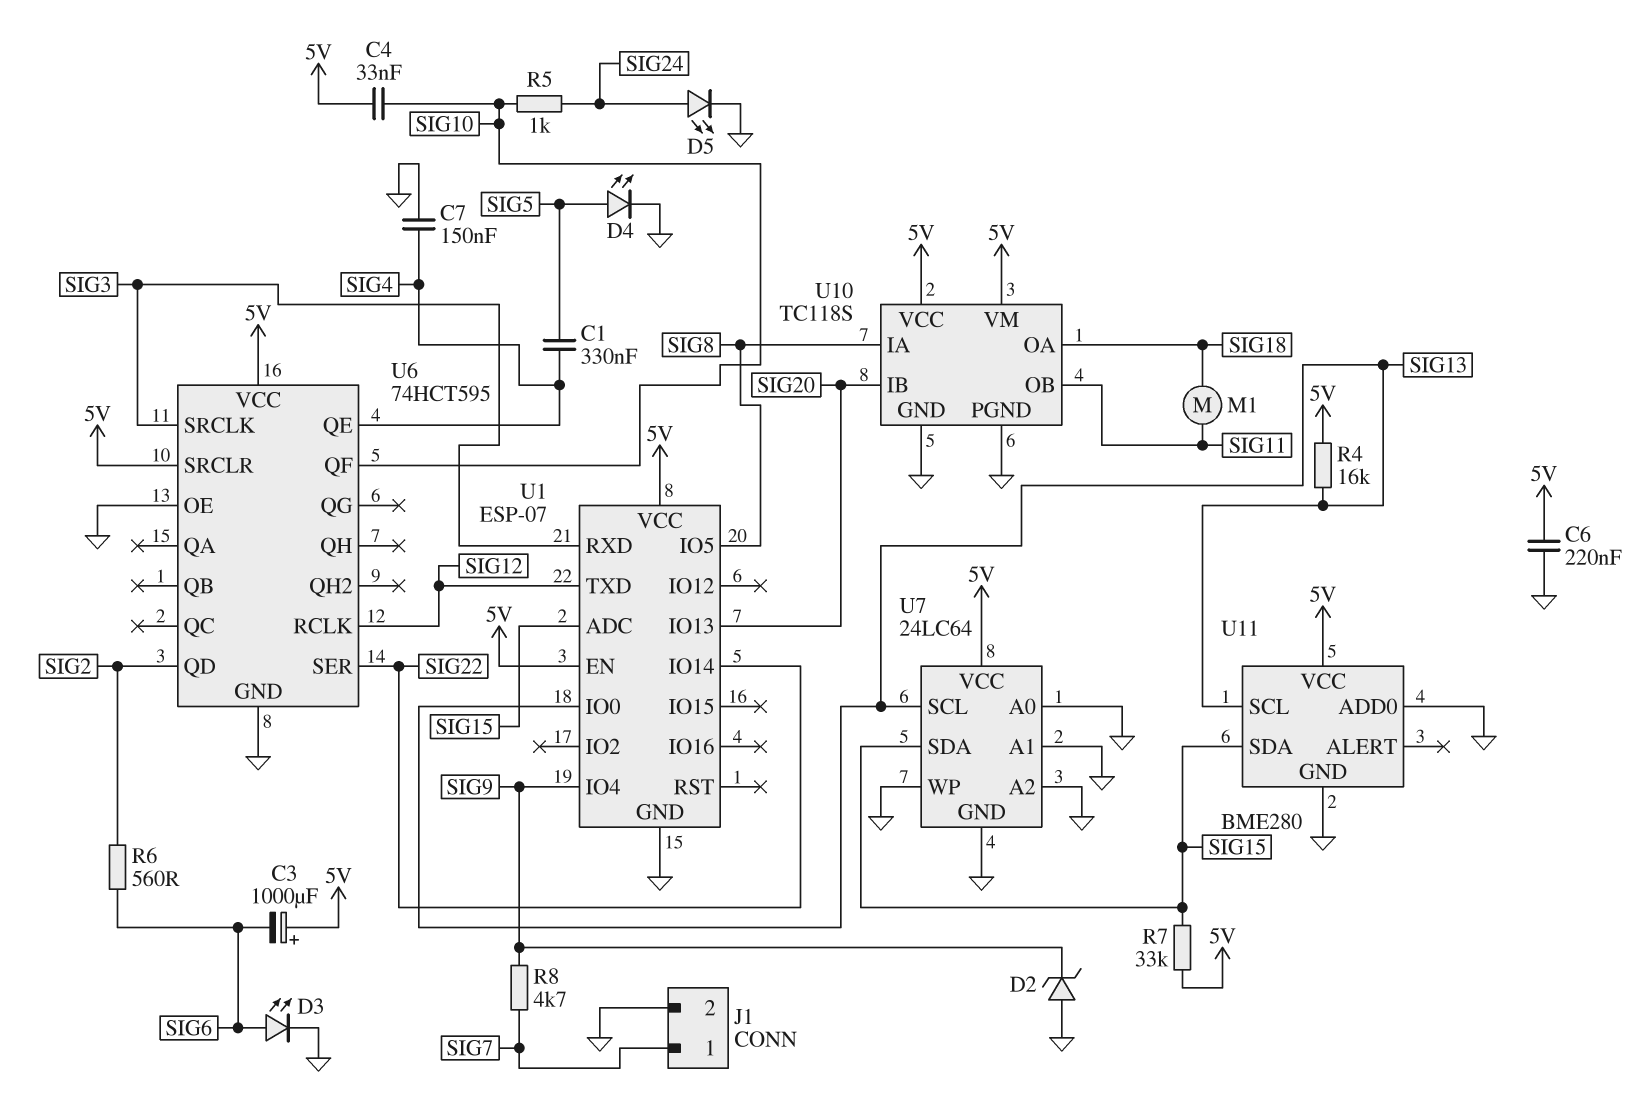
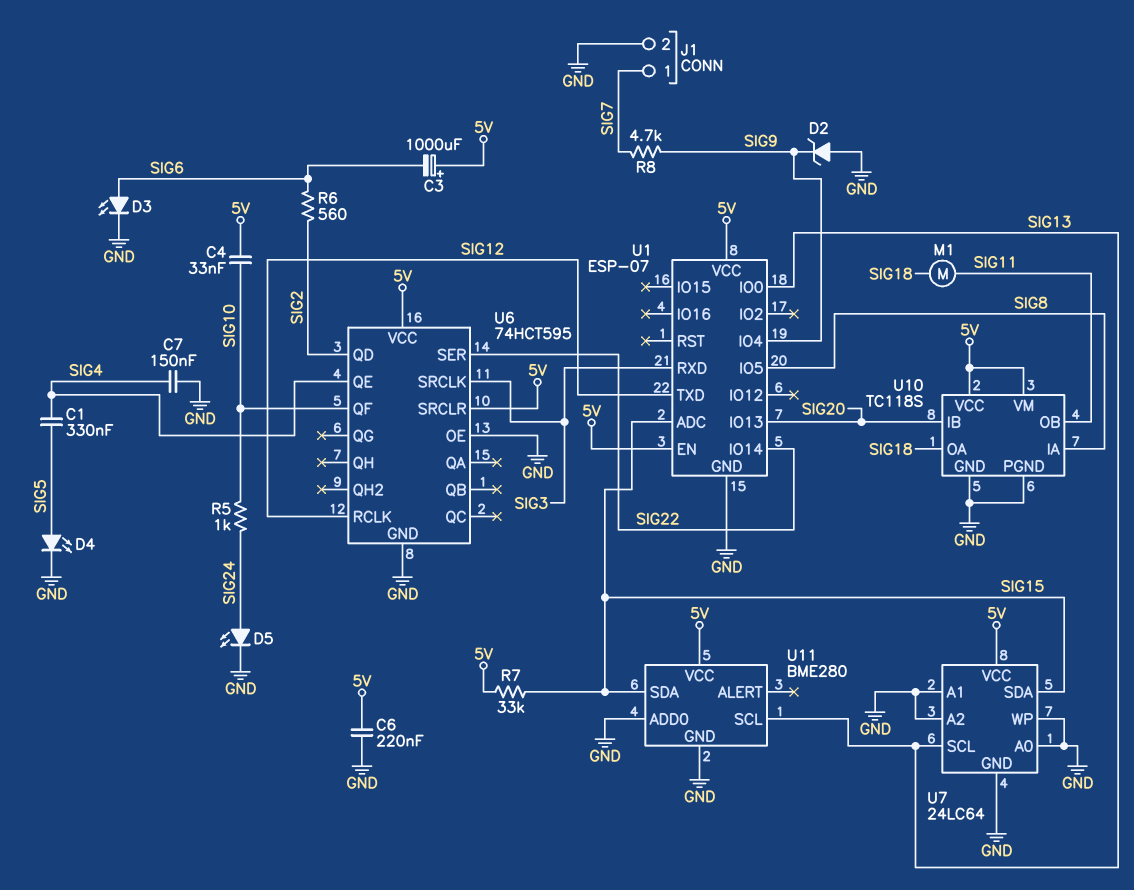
R4: 16k (5V, SIG13) -> none

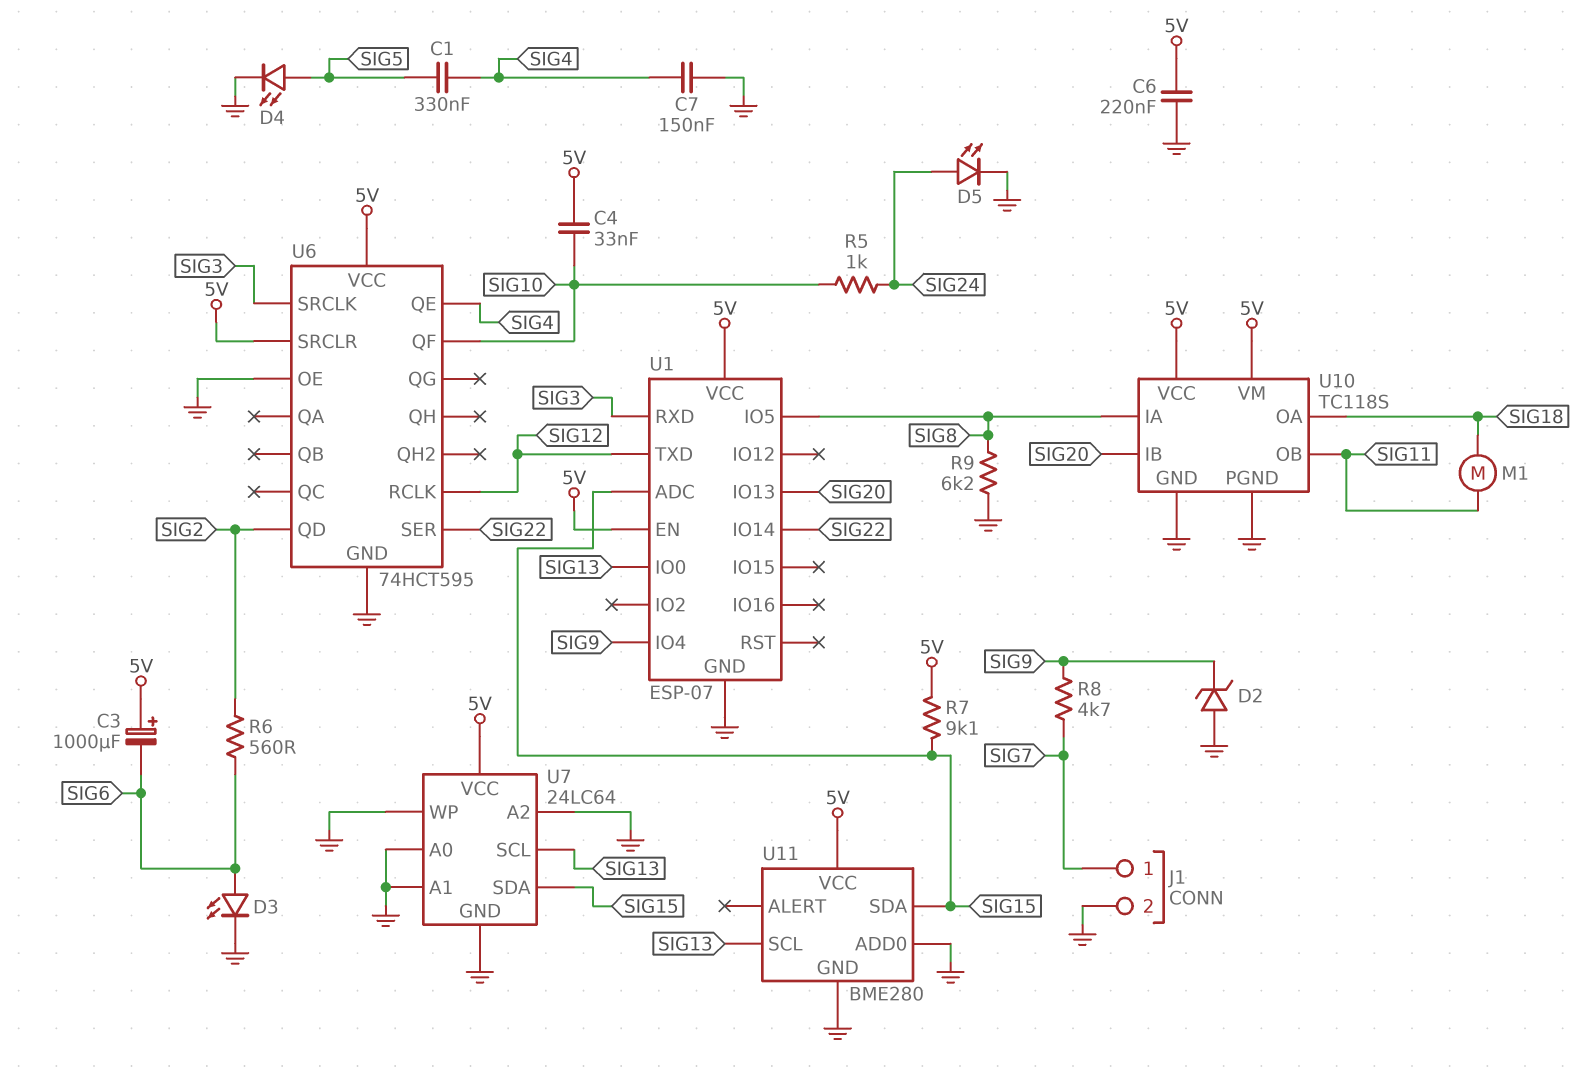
R7: 33k (5V, SIG15) -> 9.1k (5V, SIG15)
R9: none -> 6.2k (GND, SIG8)

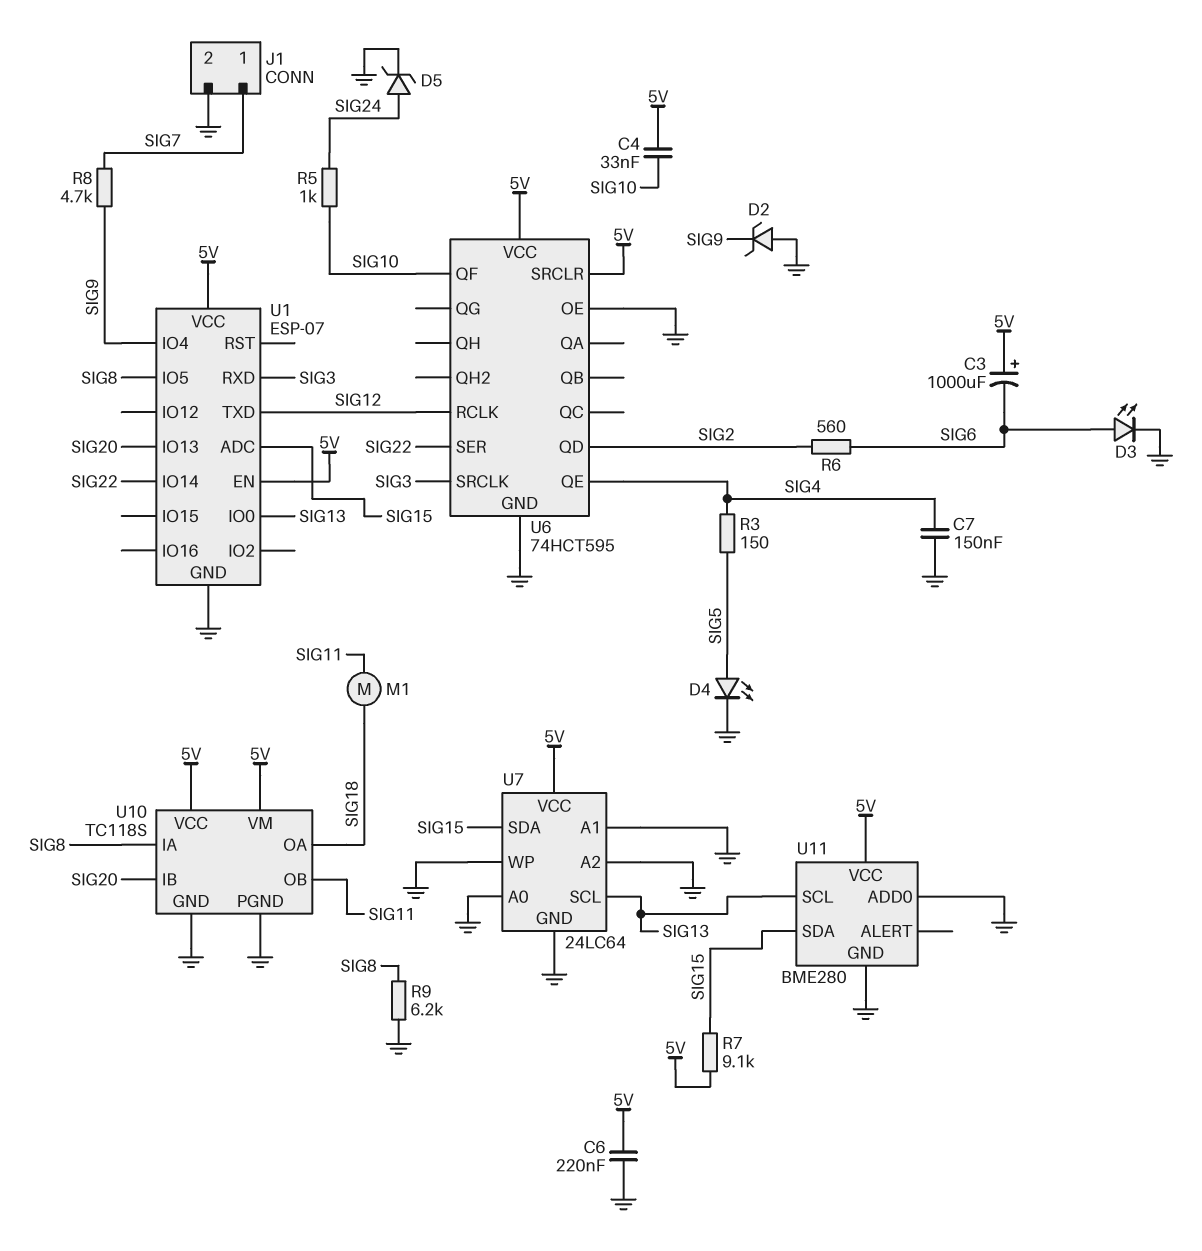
C1: 330nF (SIG4, SIG5) -> none
D5: LED (A SIG24, K GND) -> zener (A SIG24, K GND)
R3: none -> 150 (SIG4, SIG5)

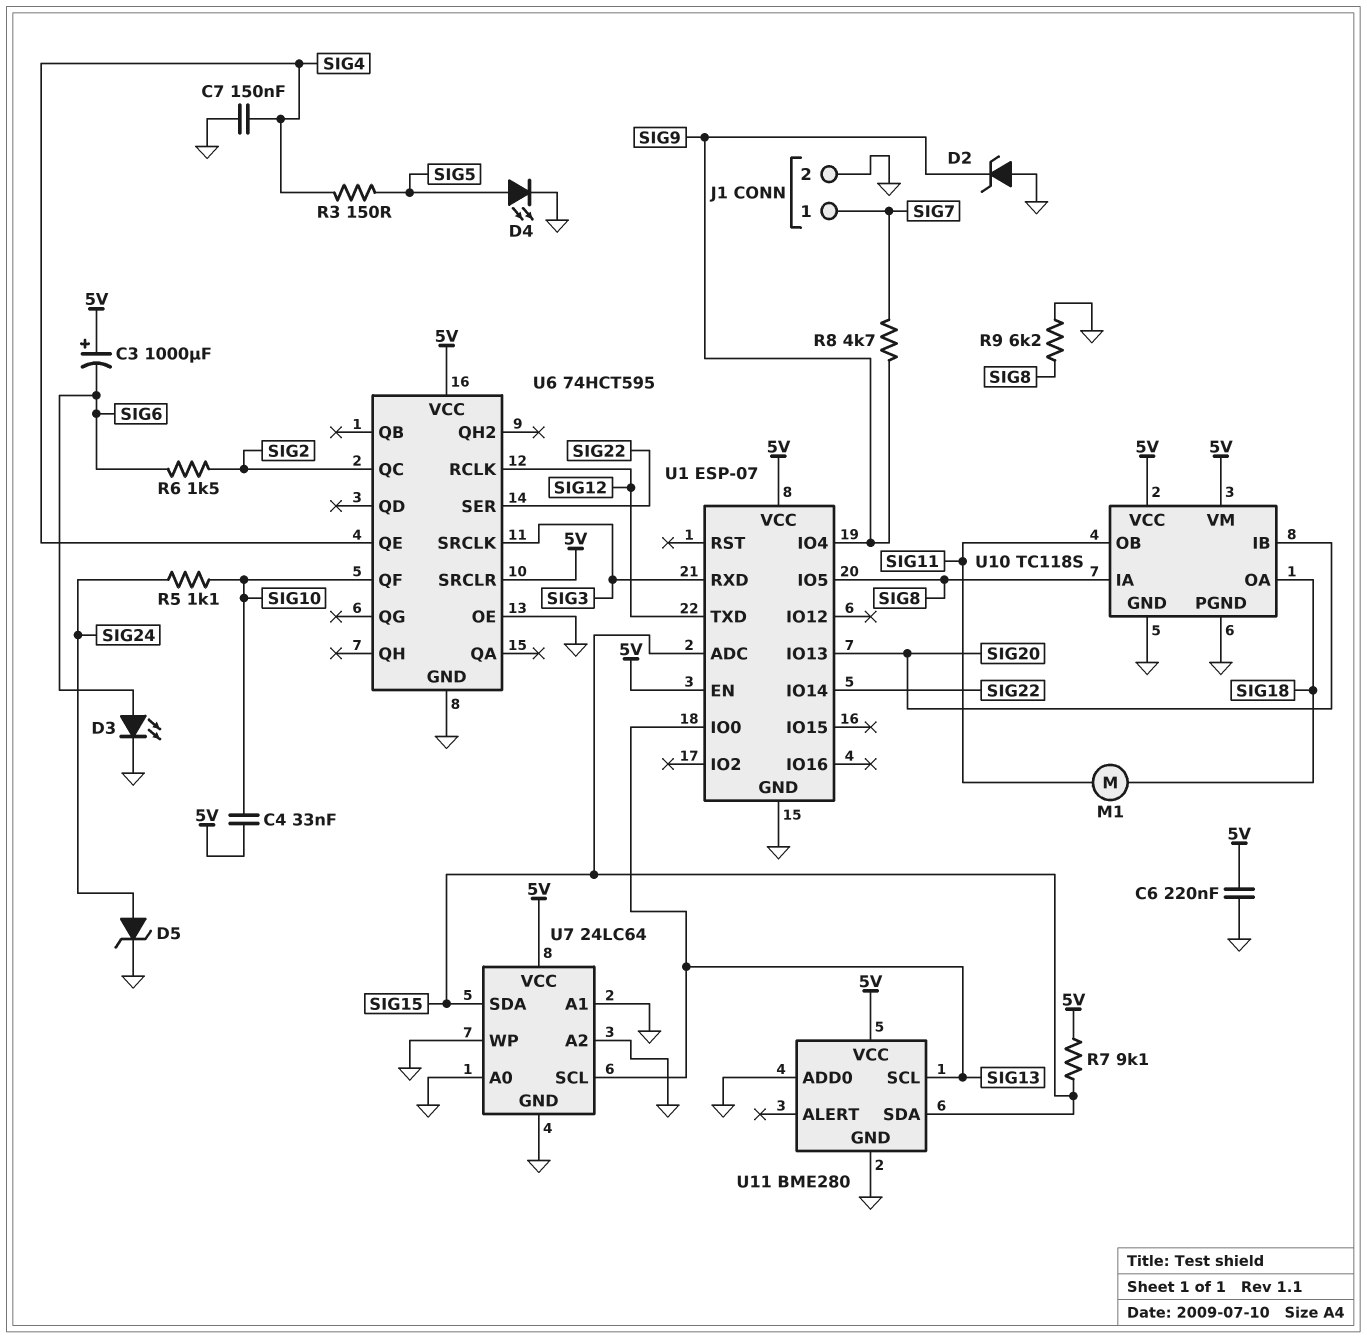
R5: 1k (SIG10, SIG24) -> 1.1k (SIG10, SIG24)
R6: 560 (SIG2, SIG6) -> 1.5k (SIG2, SIG6)
U6 pin QC: none -> SIG2
U6 pin QD: SIG2 -> none

